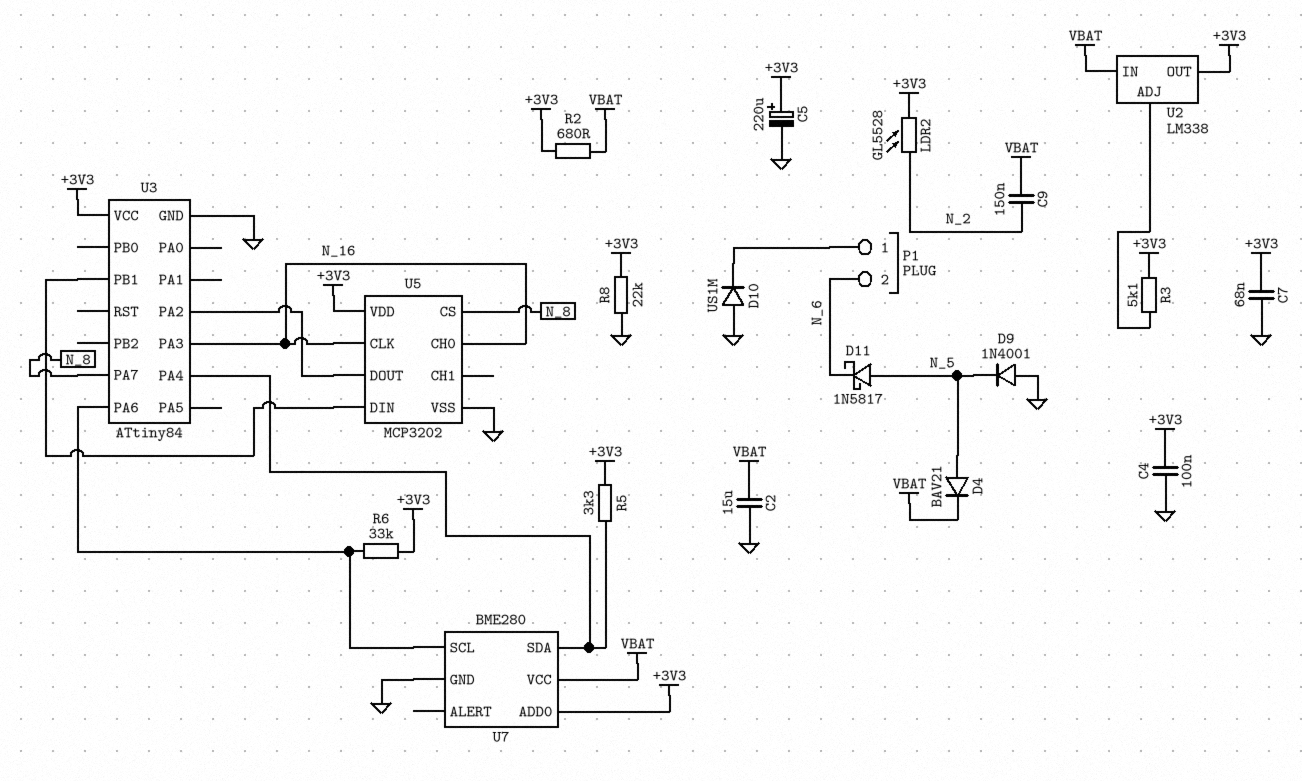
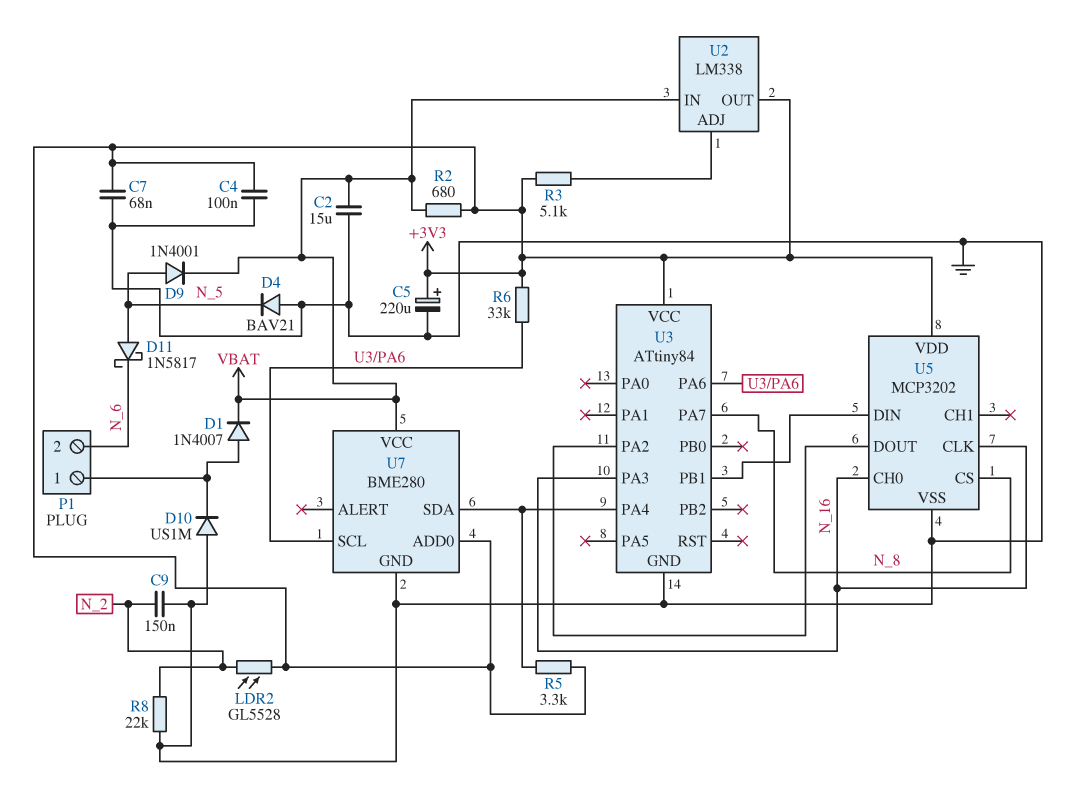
C9: 150nF (N_2, VBAT) -> 150nF (GND, N_2)
D1: none -> diode 1N4007 (A P1/1, K VBAT)
D4: diode BAV21 (A N_5, K VBAT) -> diode BAV21 (A GND, K N_5)
D9: diode 1N4001 (A GND, K N_5) -> diode 1N4001 (A N_5, K VBAT)
R8: 22k (+3V3, GND) -> 22k (GND, N_2)

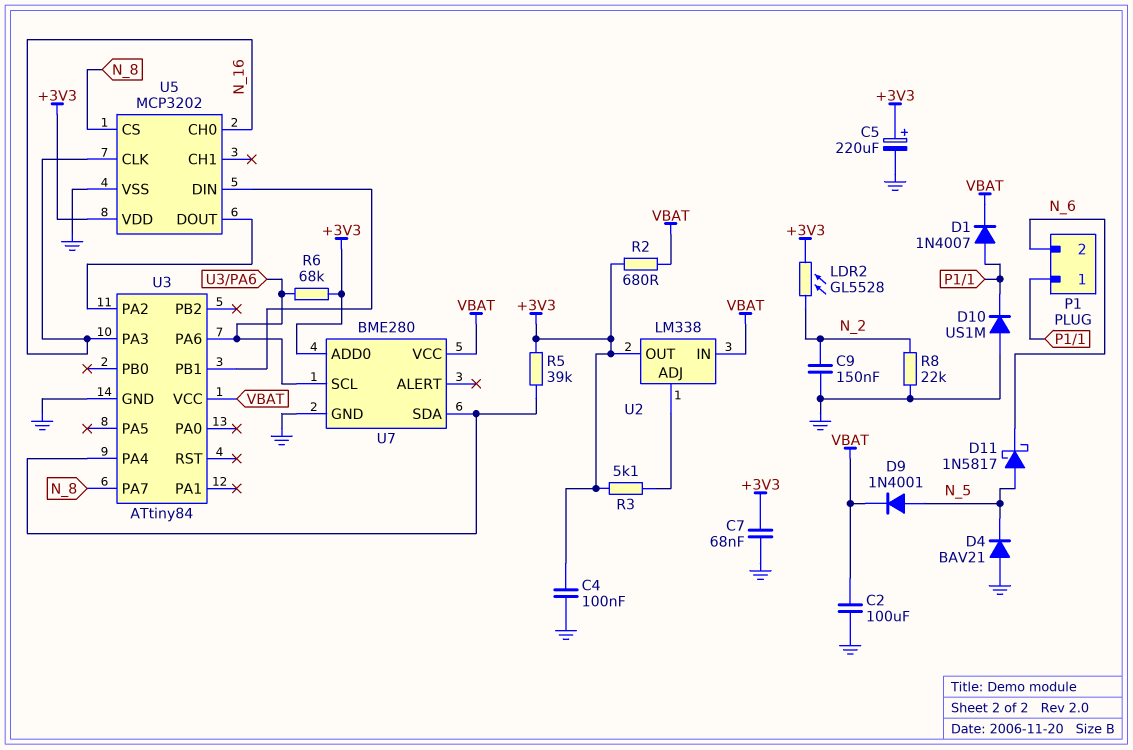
C2: 15uF (GND, VBAT) -> 100uF (GND, VBAT)
R5: 3.3k (+3V3, U3/PA4) -> 39k (+3V3, U3/PA4)
R6: 33k (+3V3, U3/PA6) -> 68k (+3V3, U3/PA6)
U3 pin VCC: +3V3 -> VBAT

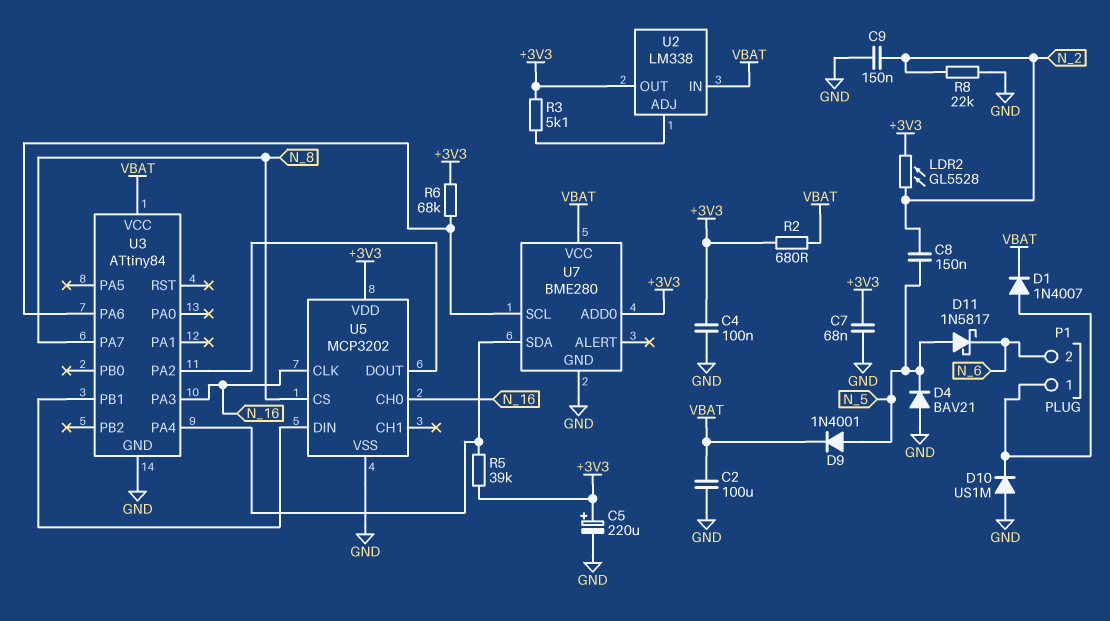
C8: none -> 150nF (N_2, N_5)

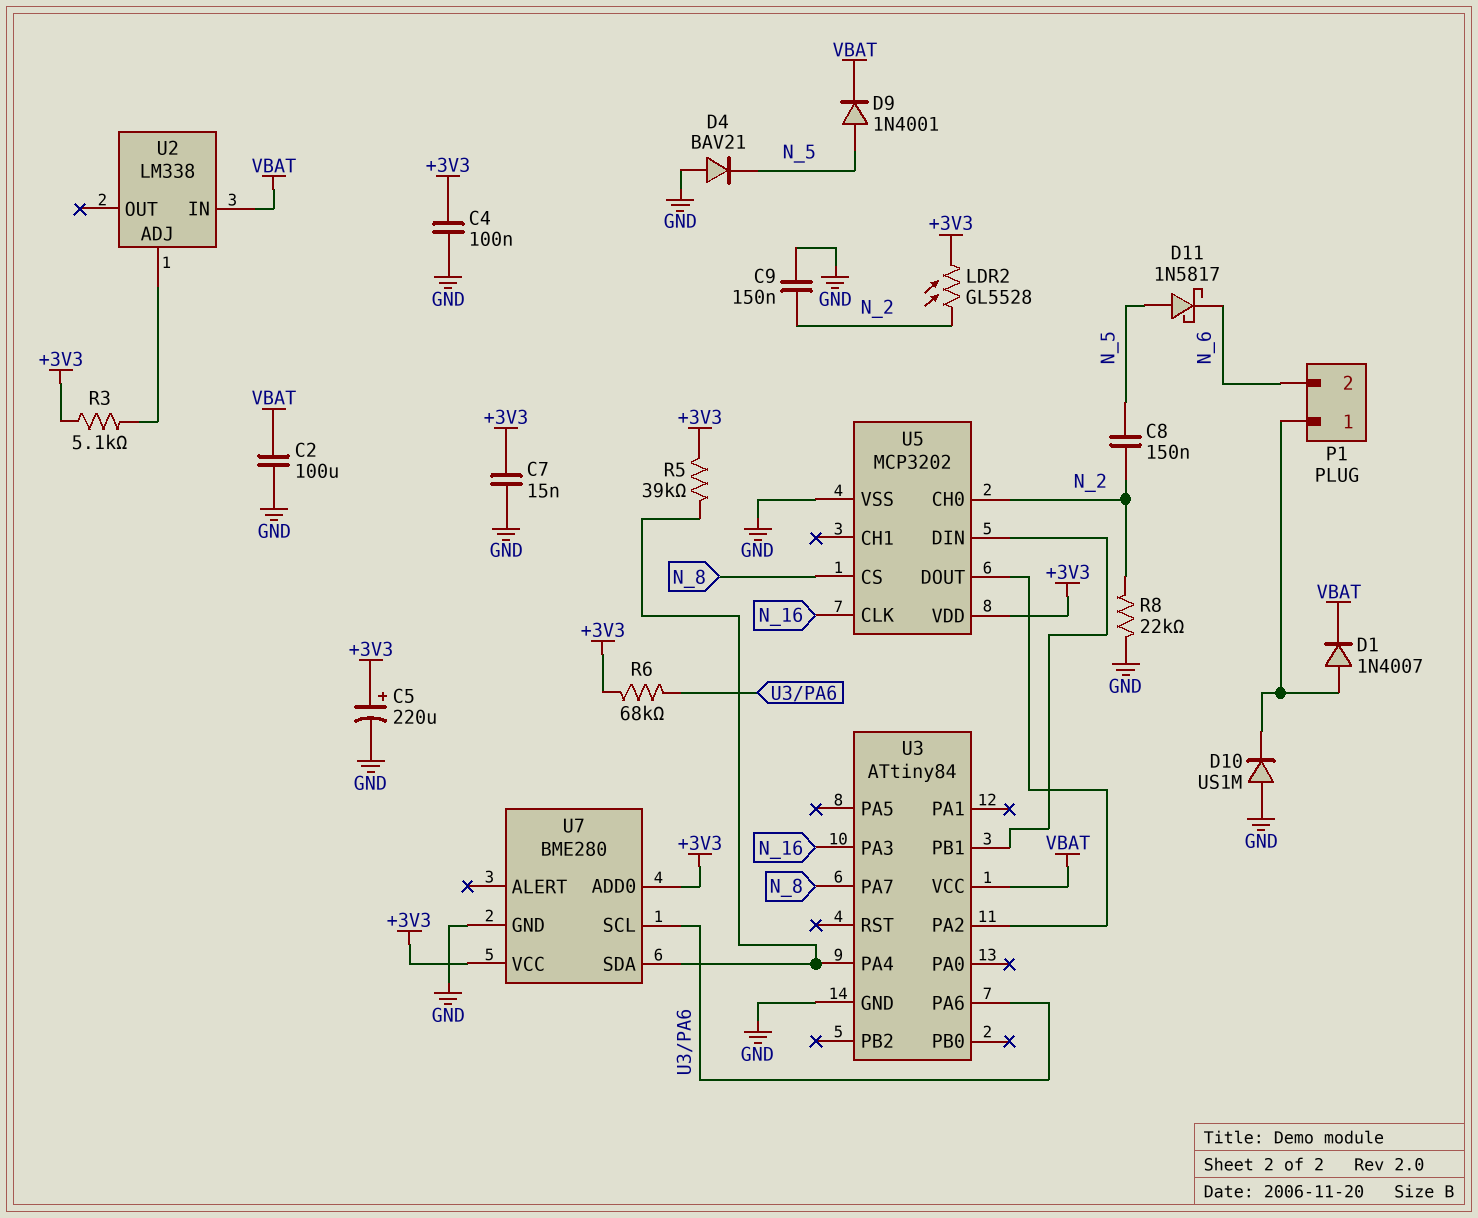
C7: 68nF (+3V3, GND) -> 15nF (+3V3, GND)
R2: 680 (+3V3, VBAT) -> none
U2 pin OUT: +3V3 -> none
U5 pin CH0: N_16 -> N_2
U7 pin VCC: VBAT -> +3V3

